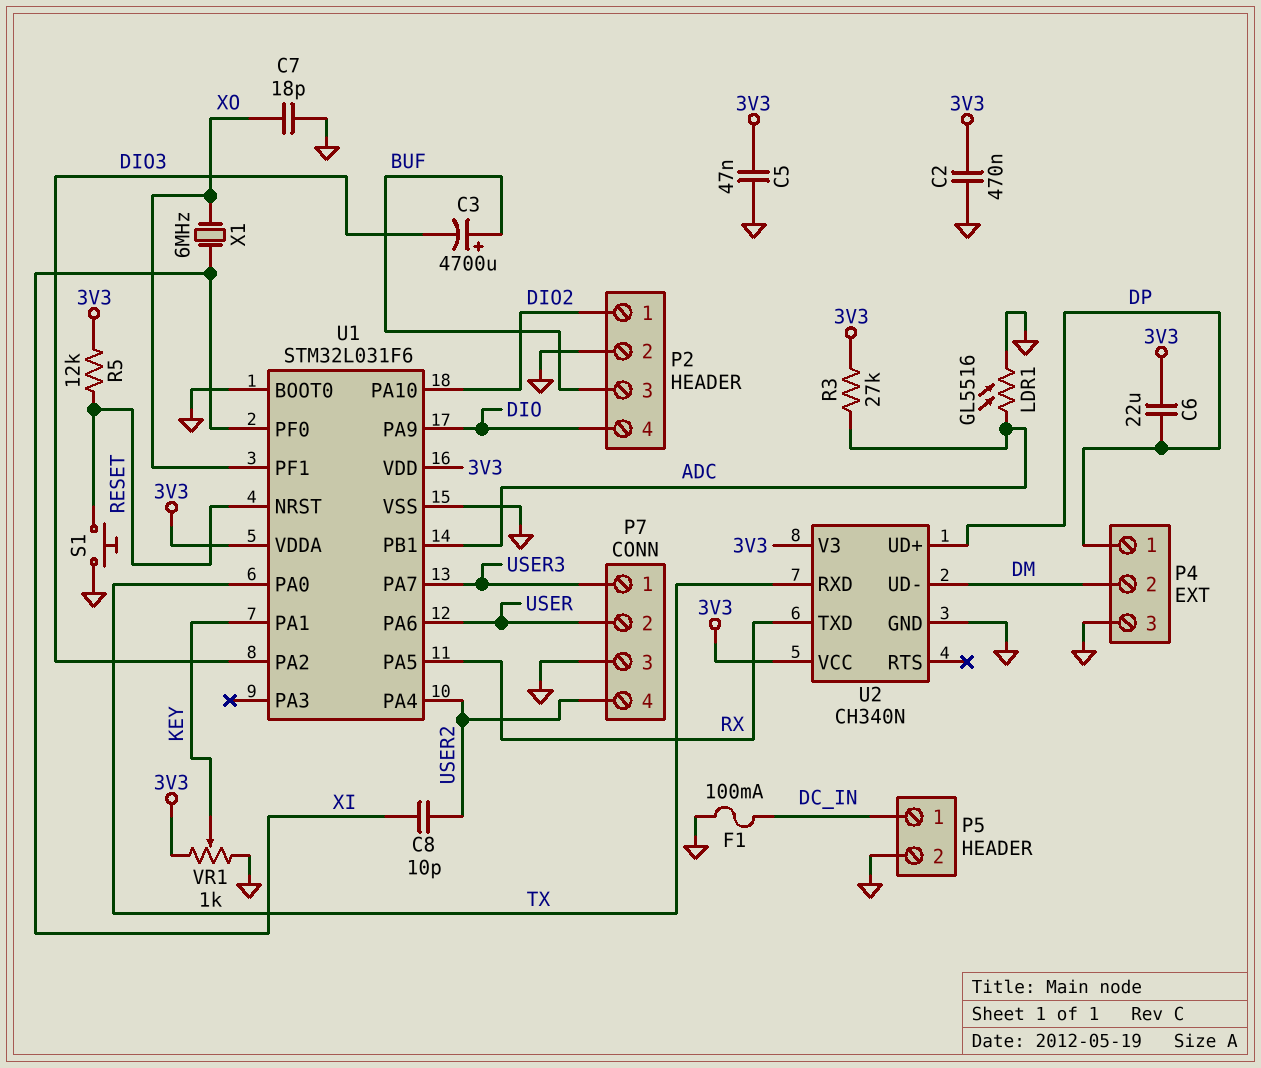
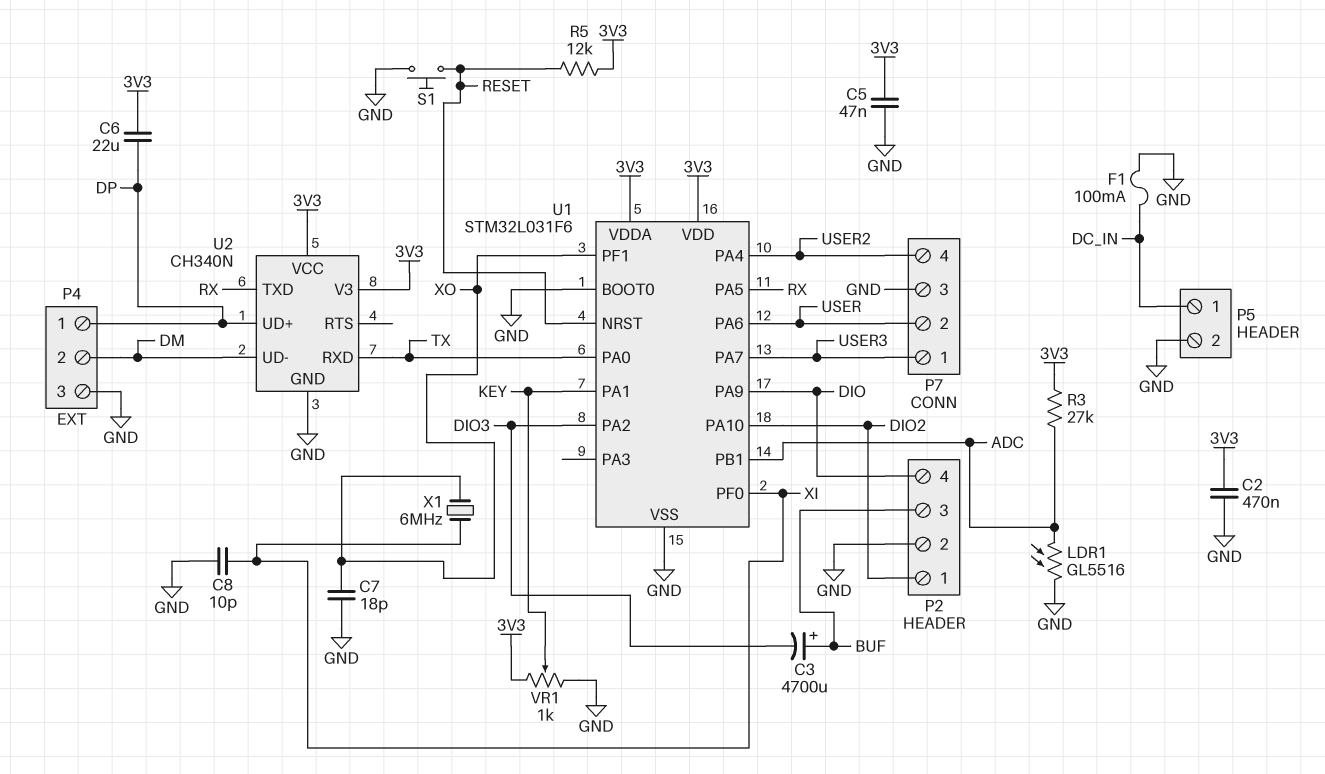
C8: 10pF (USER2, XI) -> 10pF (GND, XI)

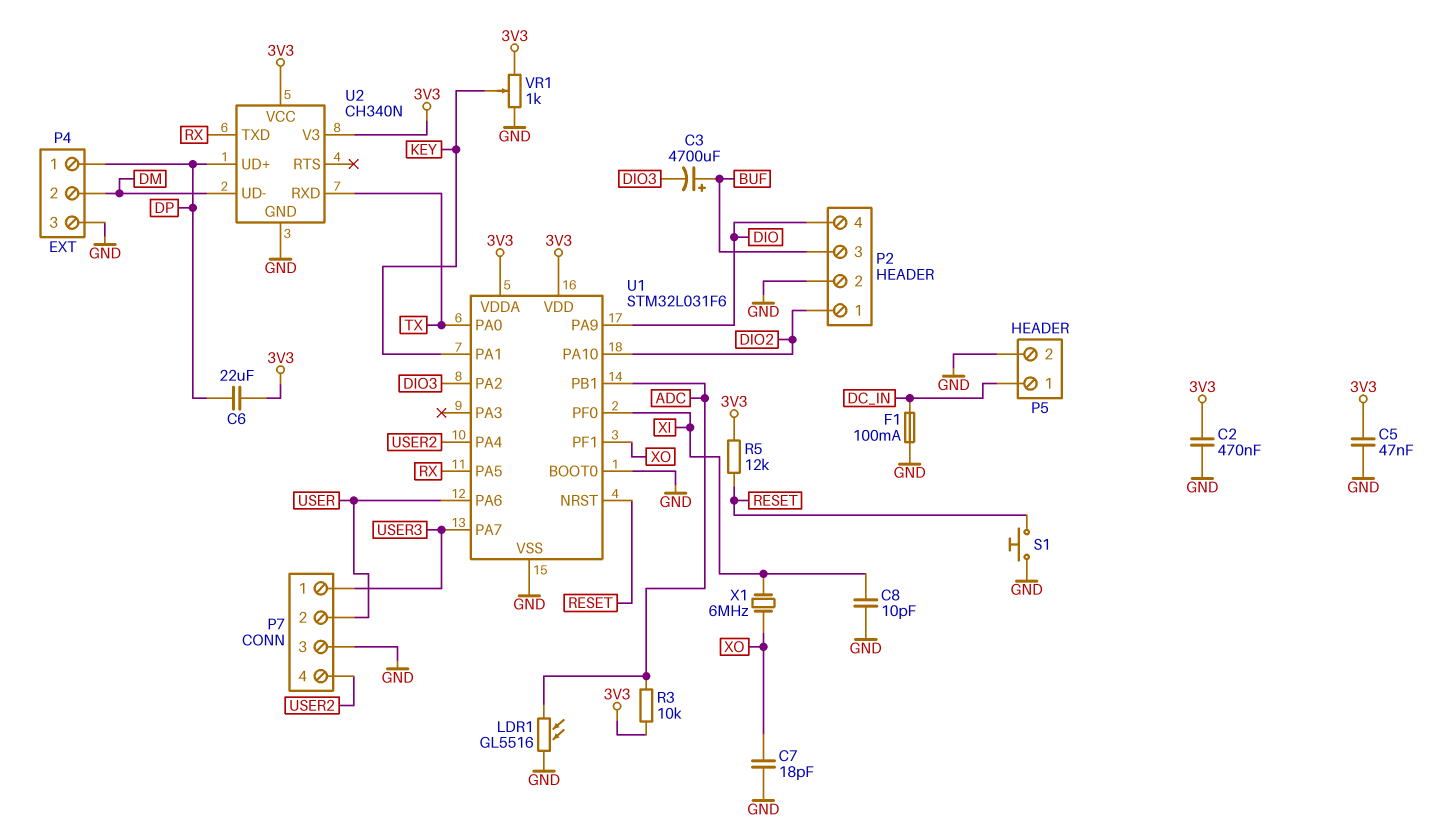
R3: 27k (3V3, ADC) -> 10k (3V3, ADC)

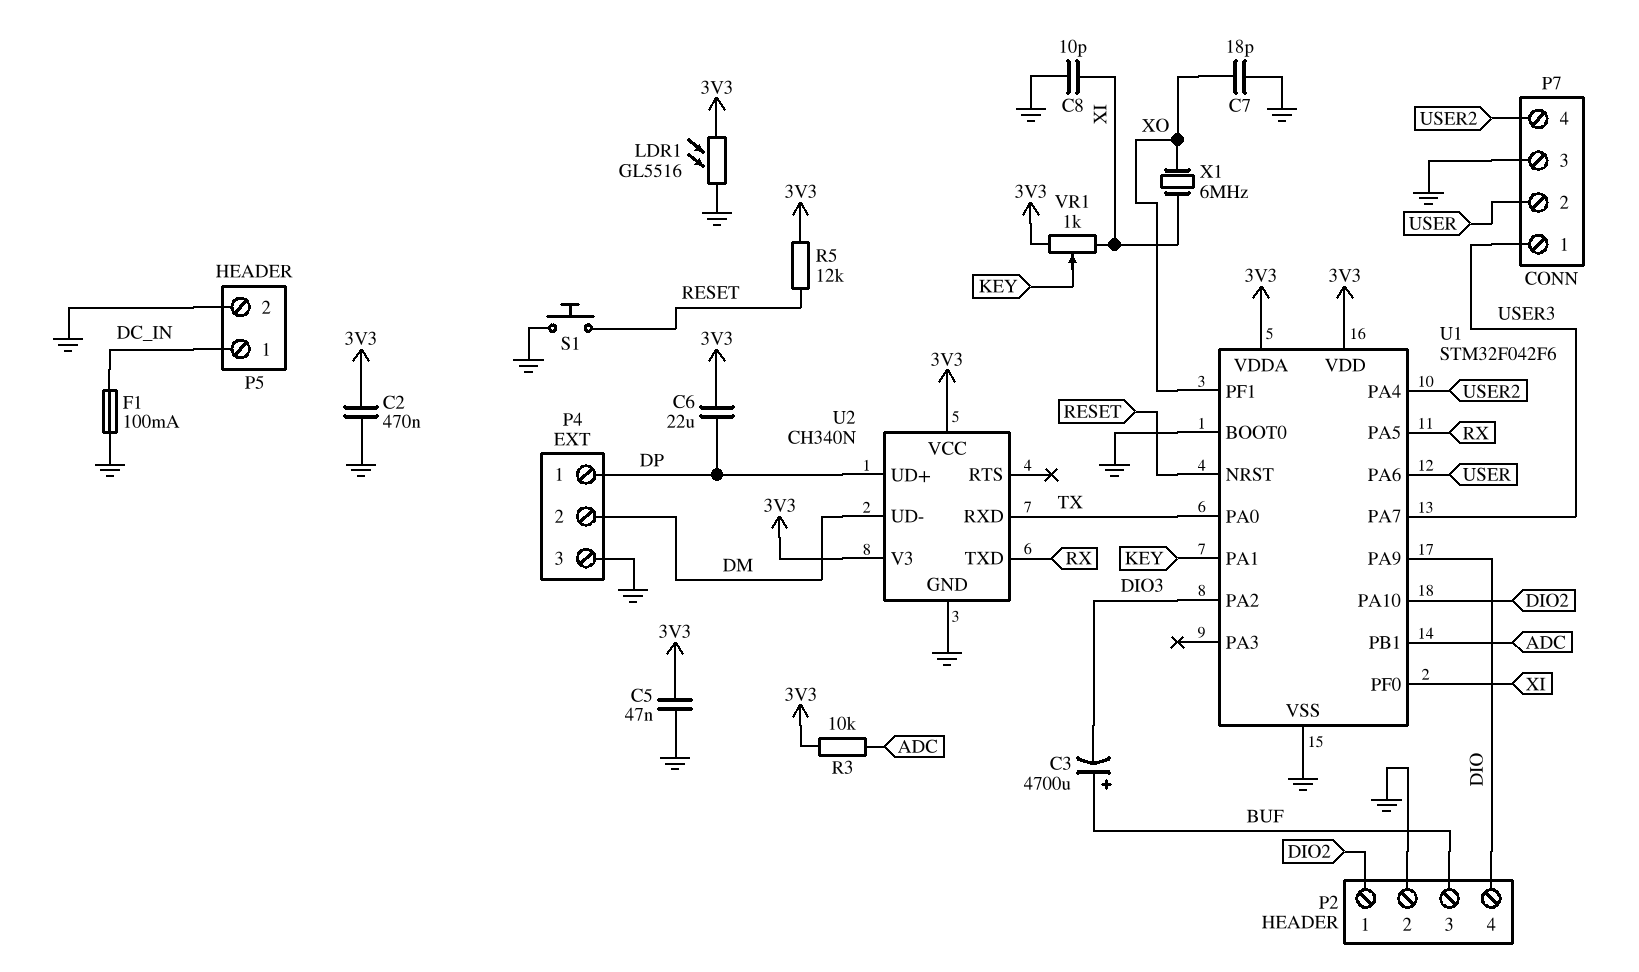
LDR1: GL5516 (ADC, GND) -> GL5516 (3V3, GND)
U1: STM32L031F6 -> STM32F042F6
VR1: 1k (3V3, GND, wiper KEY) -> 1k (3V3, XI, wiper KEY)

